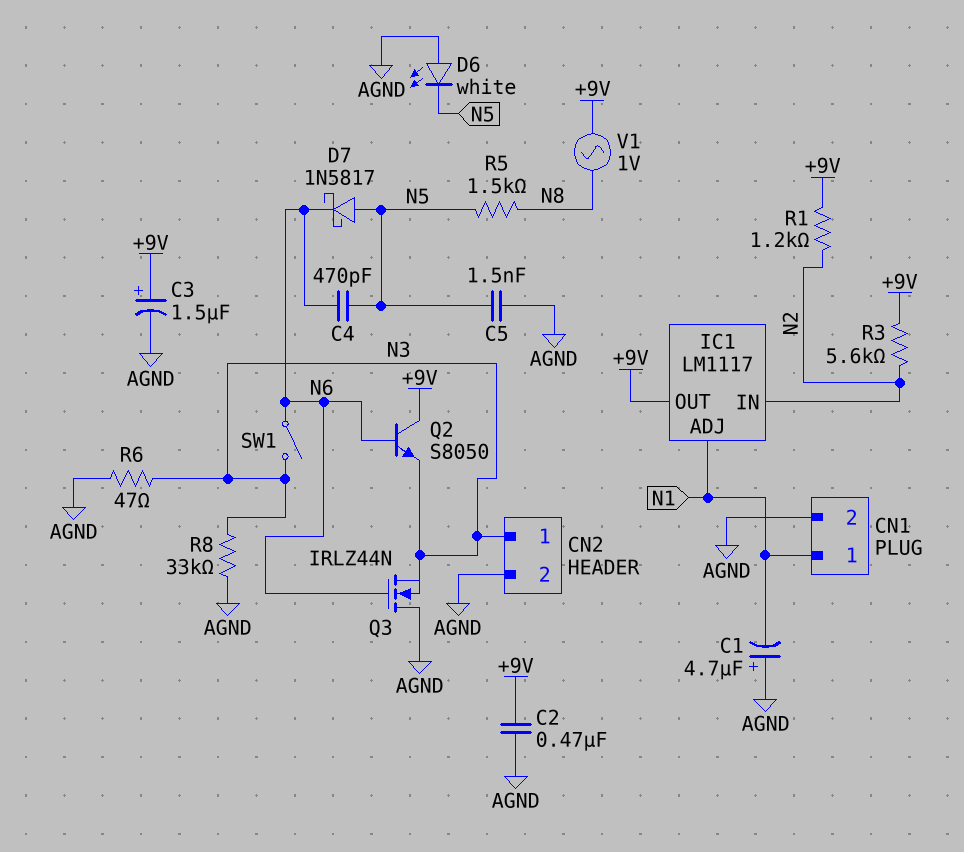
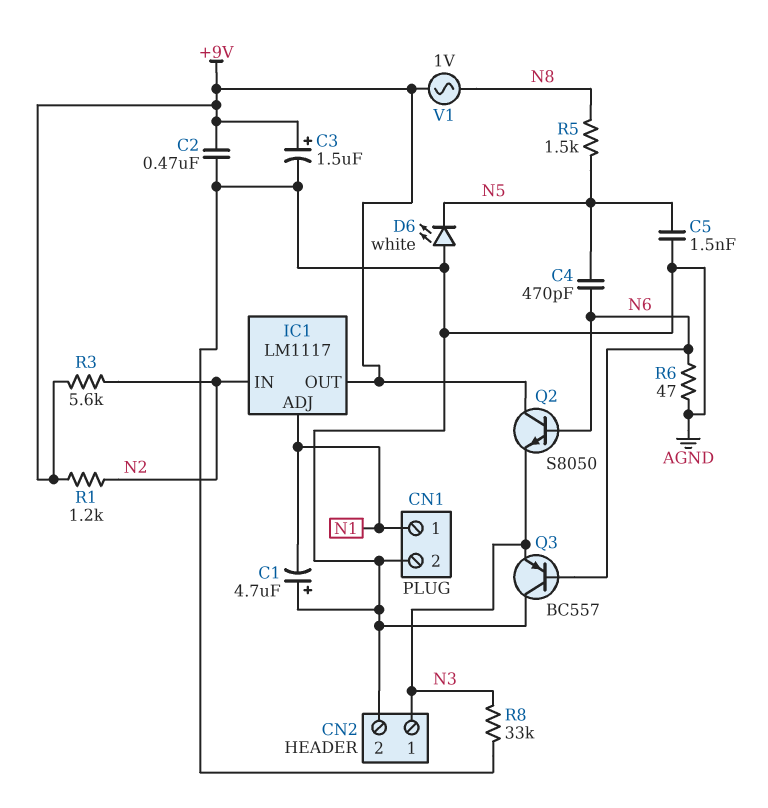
D7: schottky 1N5817 (A N5, K N6) -> none
Q3: NMOS IRLZ44N (G N6, D AGND, S N3) -> PNP BC557 (B N6, C AGND, E N3)
R6: 47 (AGND, N3) -> 47 (AGND, N6)
SW1: switch (N3, N6) -> none

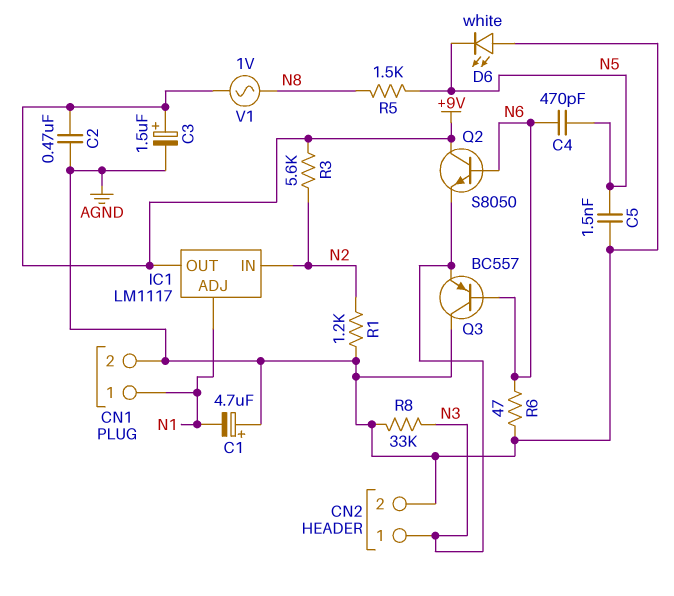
R1: 1.2k (+9V, N2) -> 1.2k (AGND, N2)

